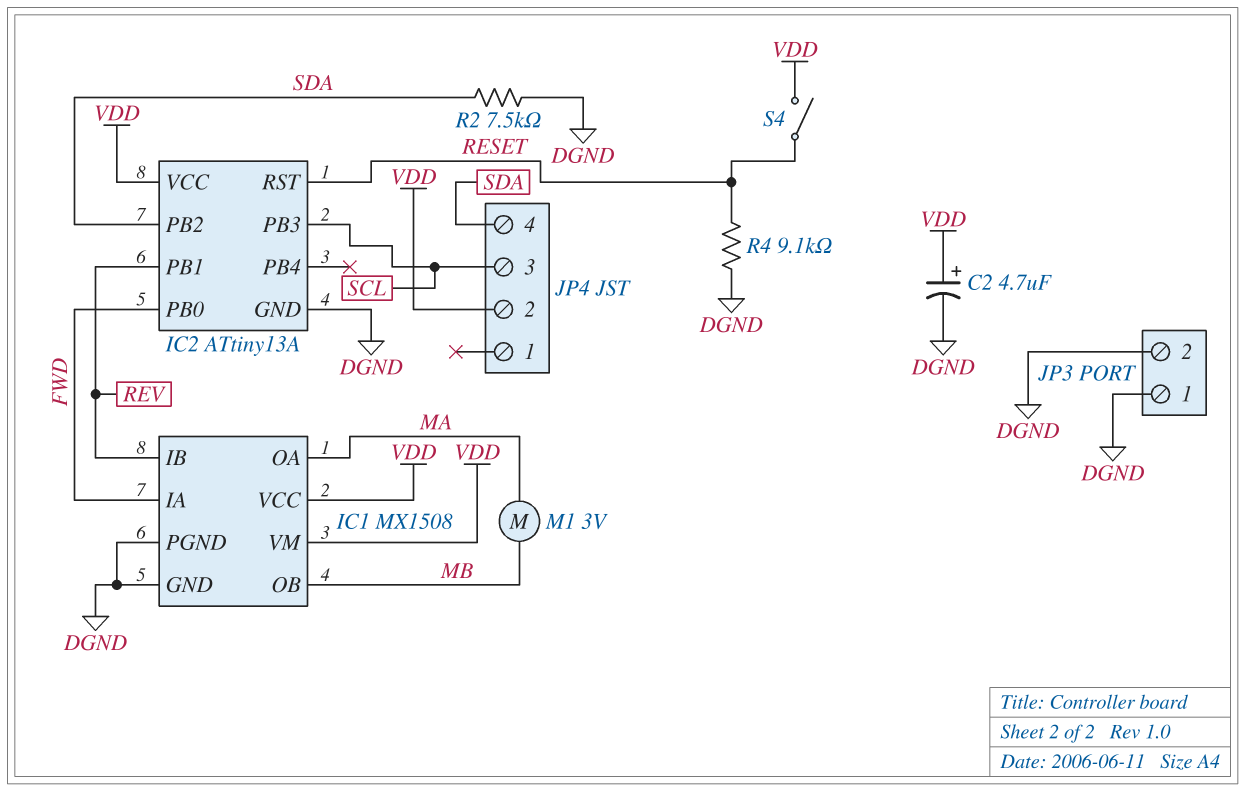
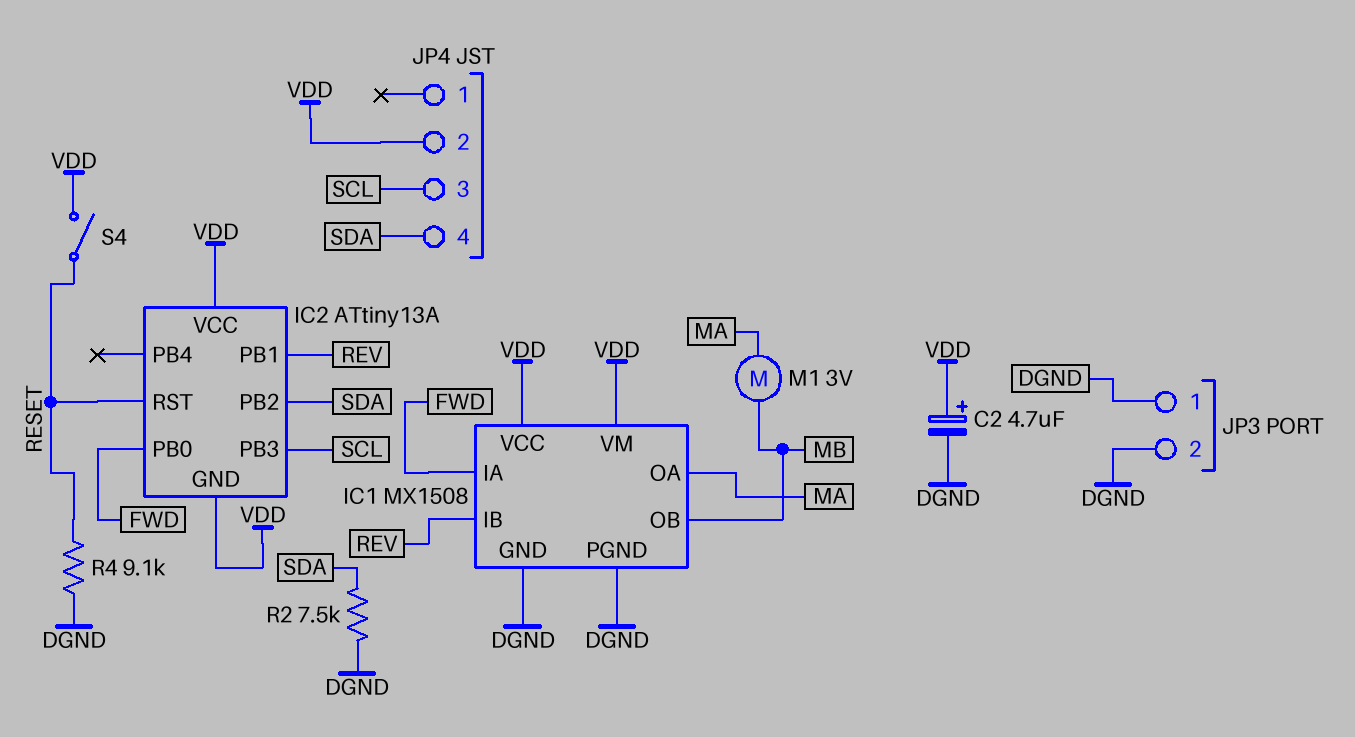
IC2 pin GND: DGND -> VDD

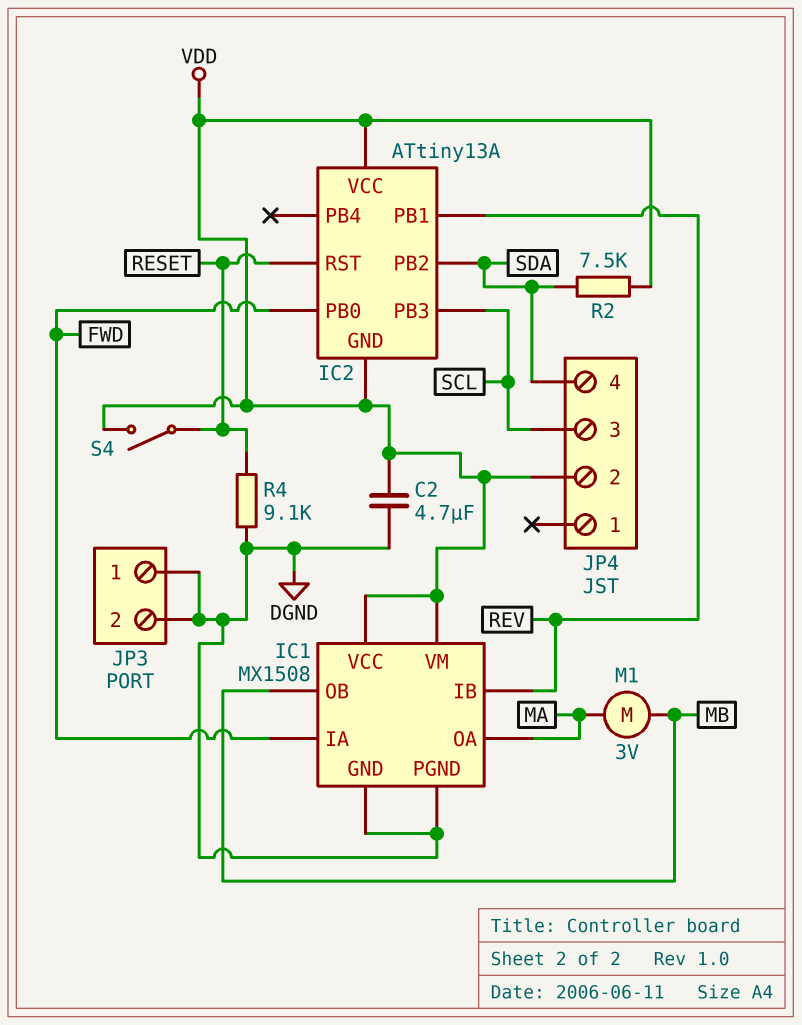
C2: 4.7uF (plus VDD, minus DGND) -> 4.7uF (DGND, VDD)
R2: 7.5k (DGND, SDA) -> 7.5k (SDA, VDD)

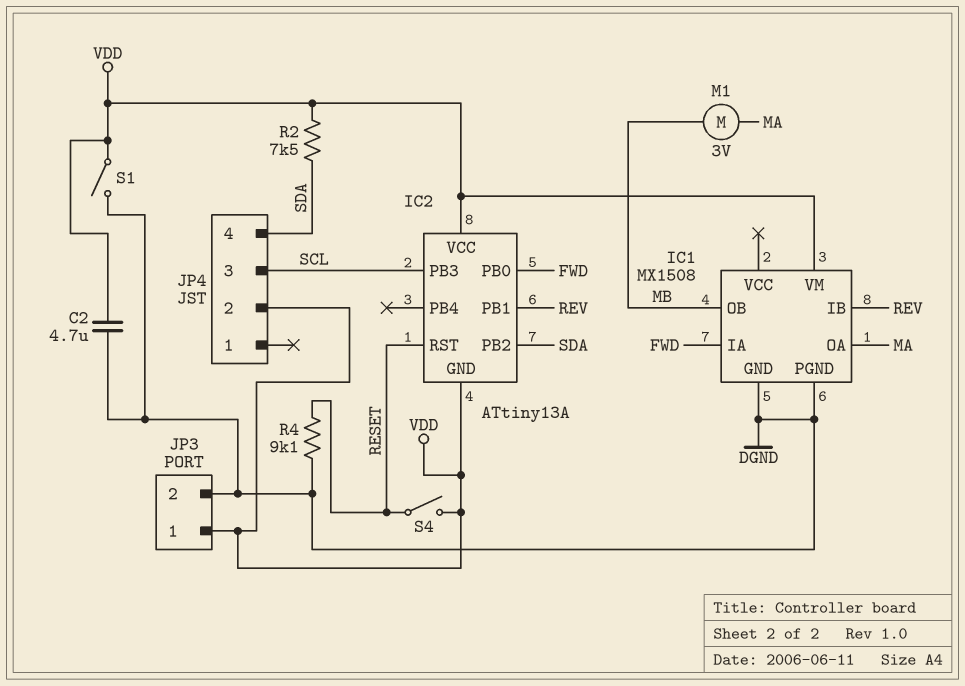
IC1 pin VCC: VDD -> none
JP3 pin 1: DGND -> VDD
S1: none -> switch (DGND, VDD)

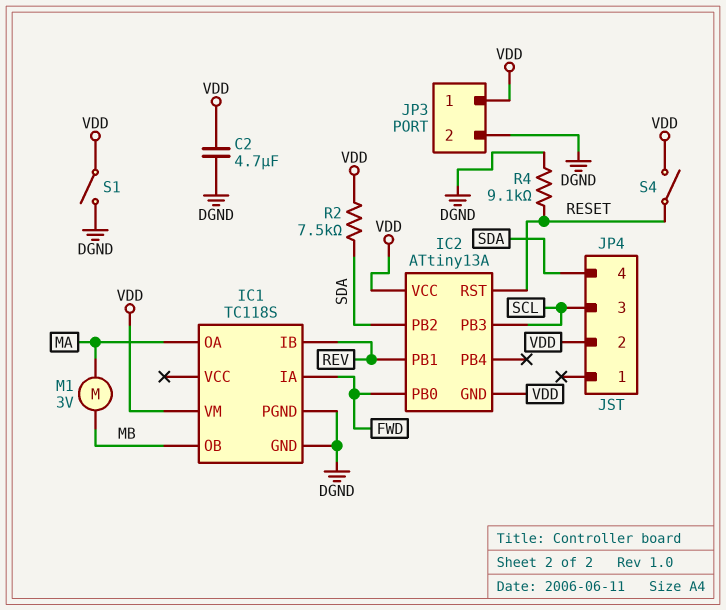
IC1: MX1508 -> TC118S

